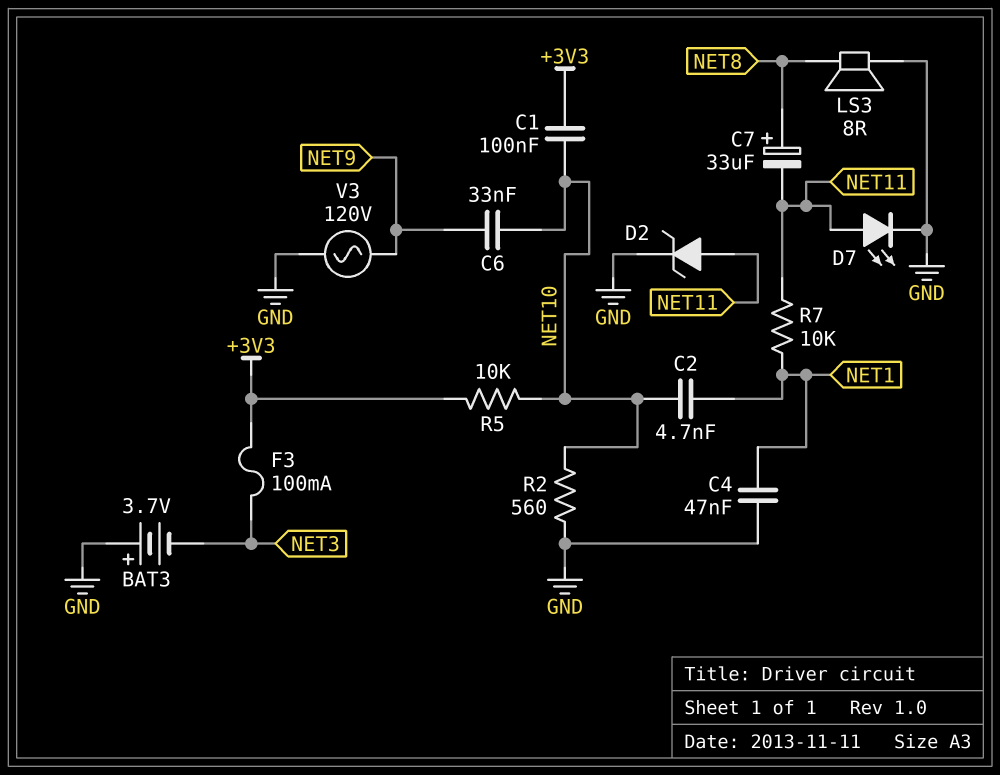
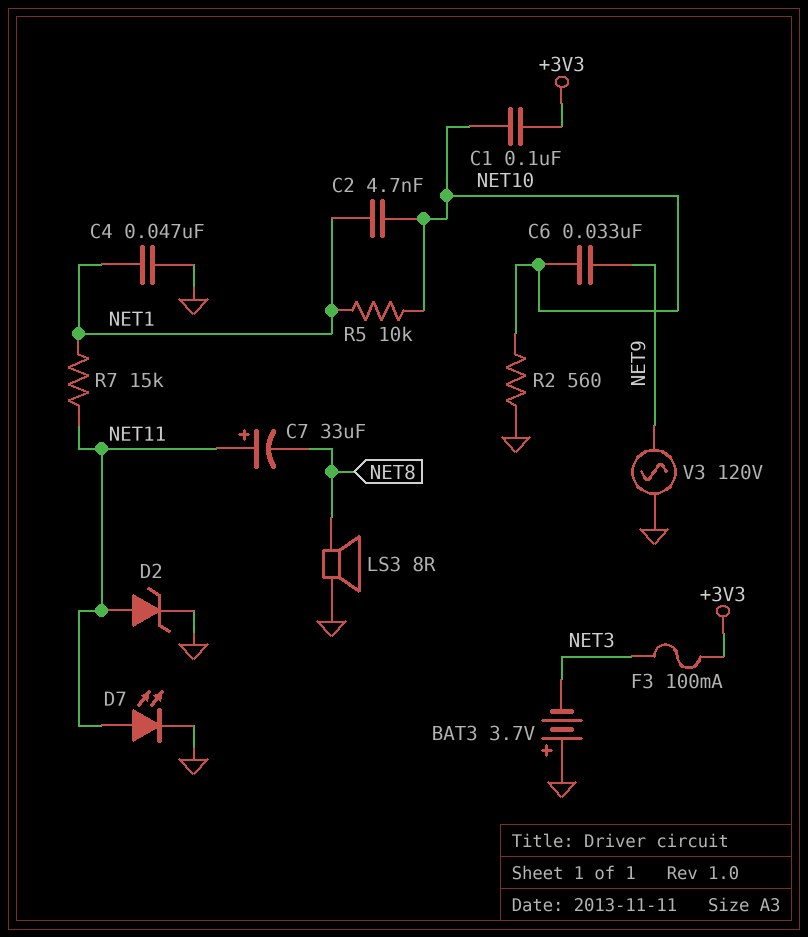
C7: 33uF (plus NET8, minus NET11) -> 33uF (plus NET11, minus NET8)
R5: 10k (+3V3, NET10) -> 10k (NET1, NET10)
R7: 10k (NET1, NET11) -> 15k (NET1, NET11)

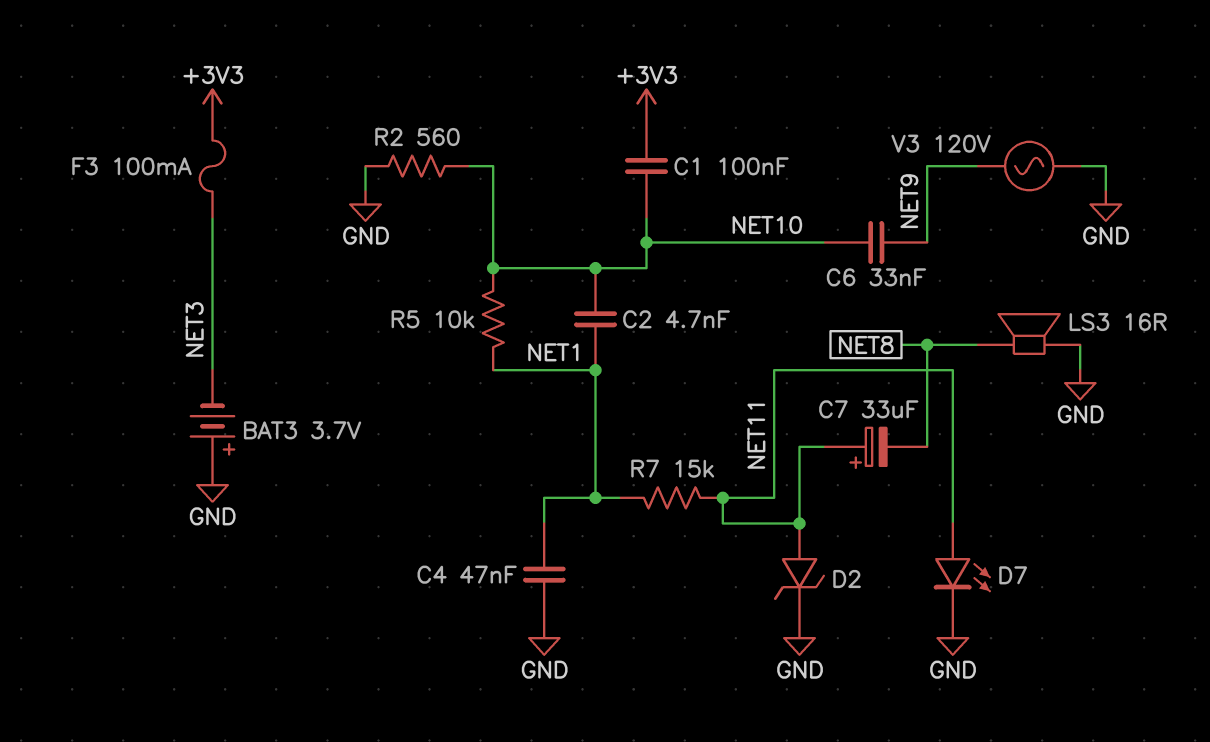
LS3: speaker 8R (GND, NET8) -> speaker 16R (GND, NET8)

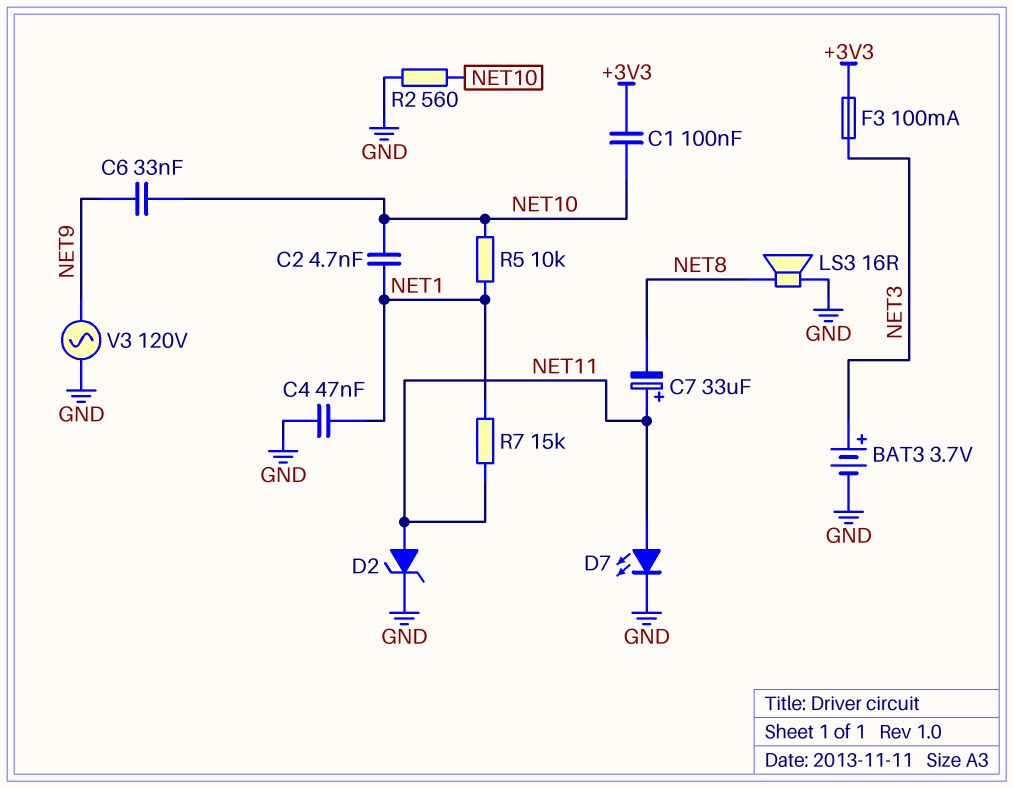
BAT3: 3.7V (plus GND, minus NET3) -> 3.7V (plus NET3, minus GND)

